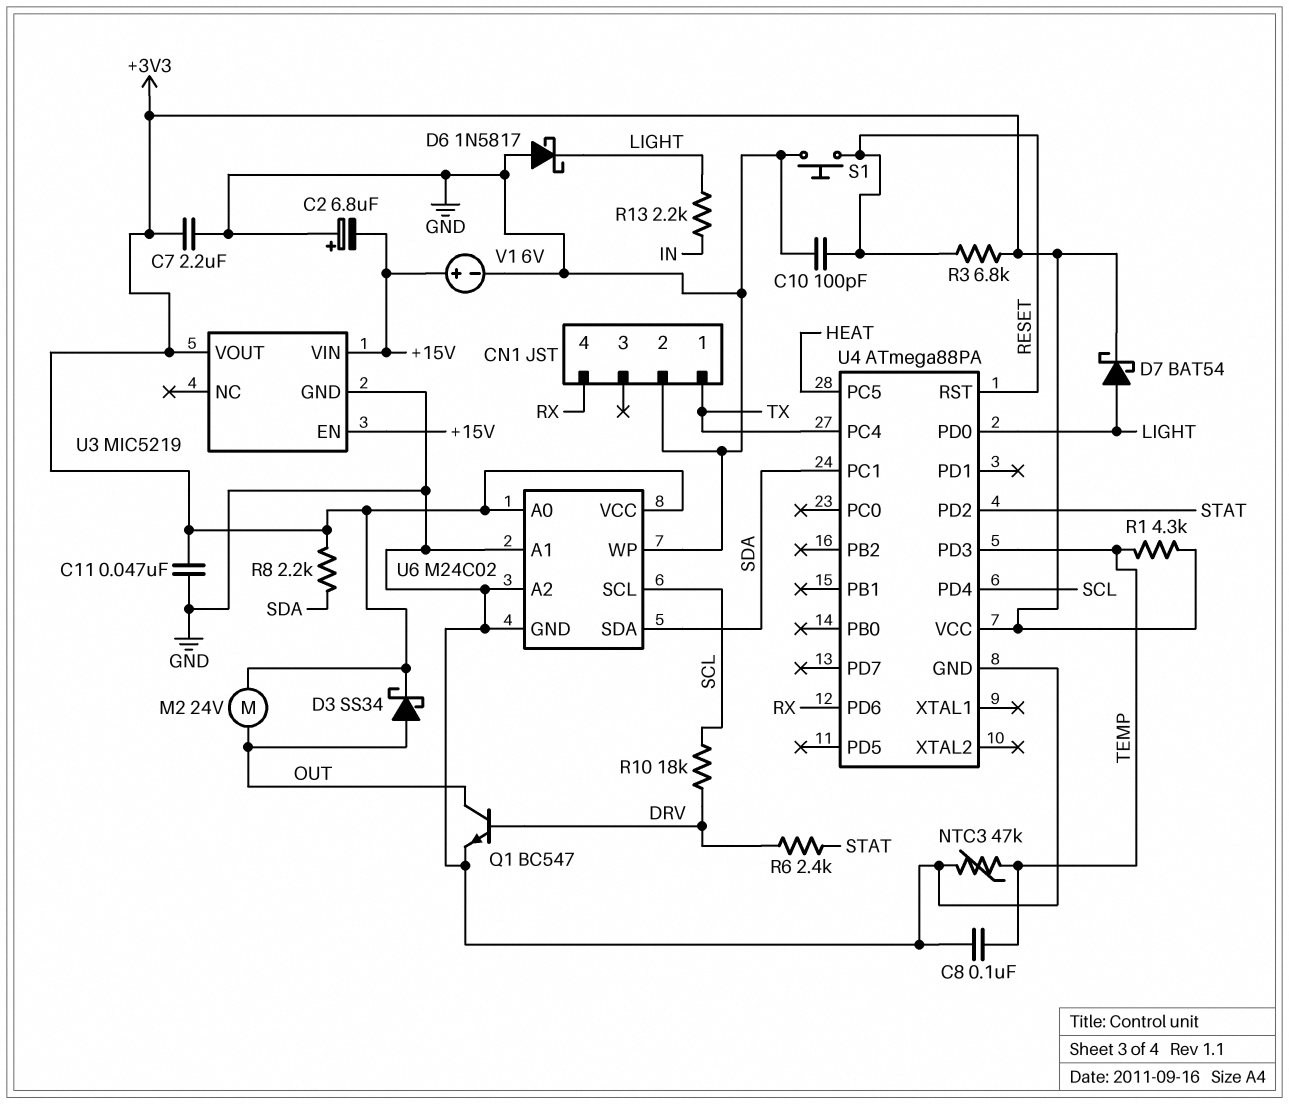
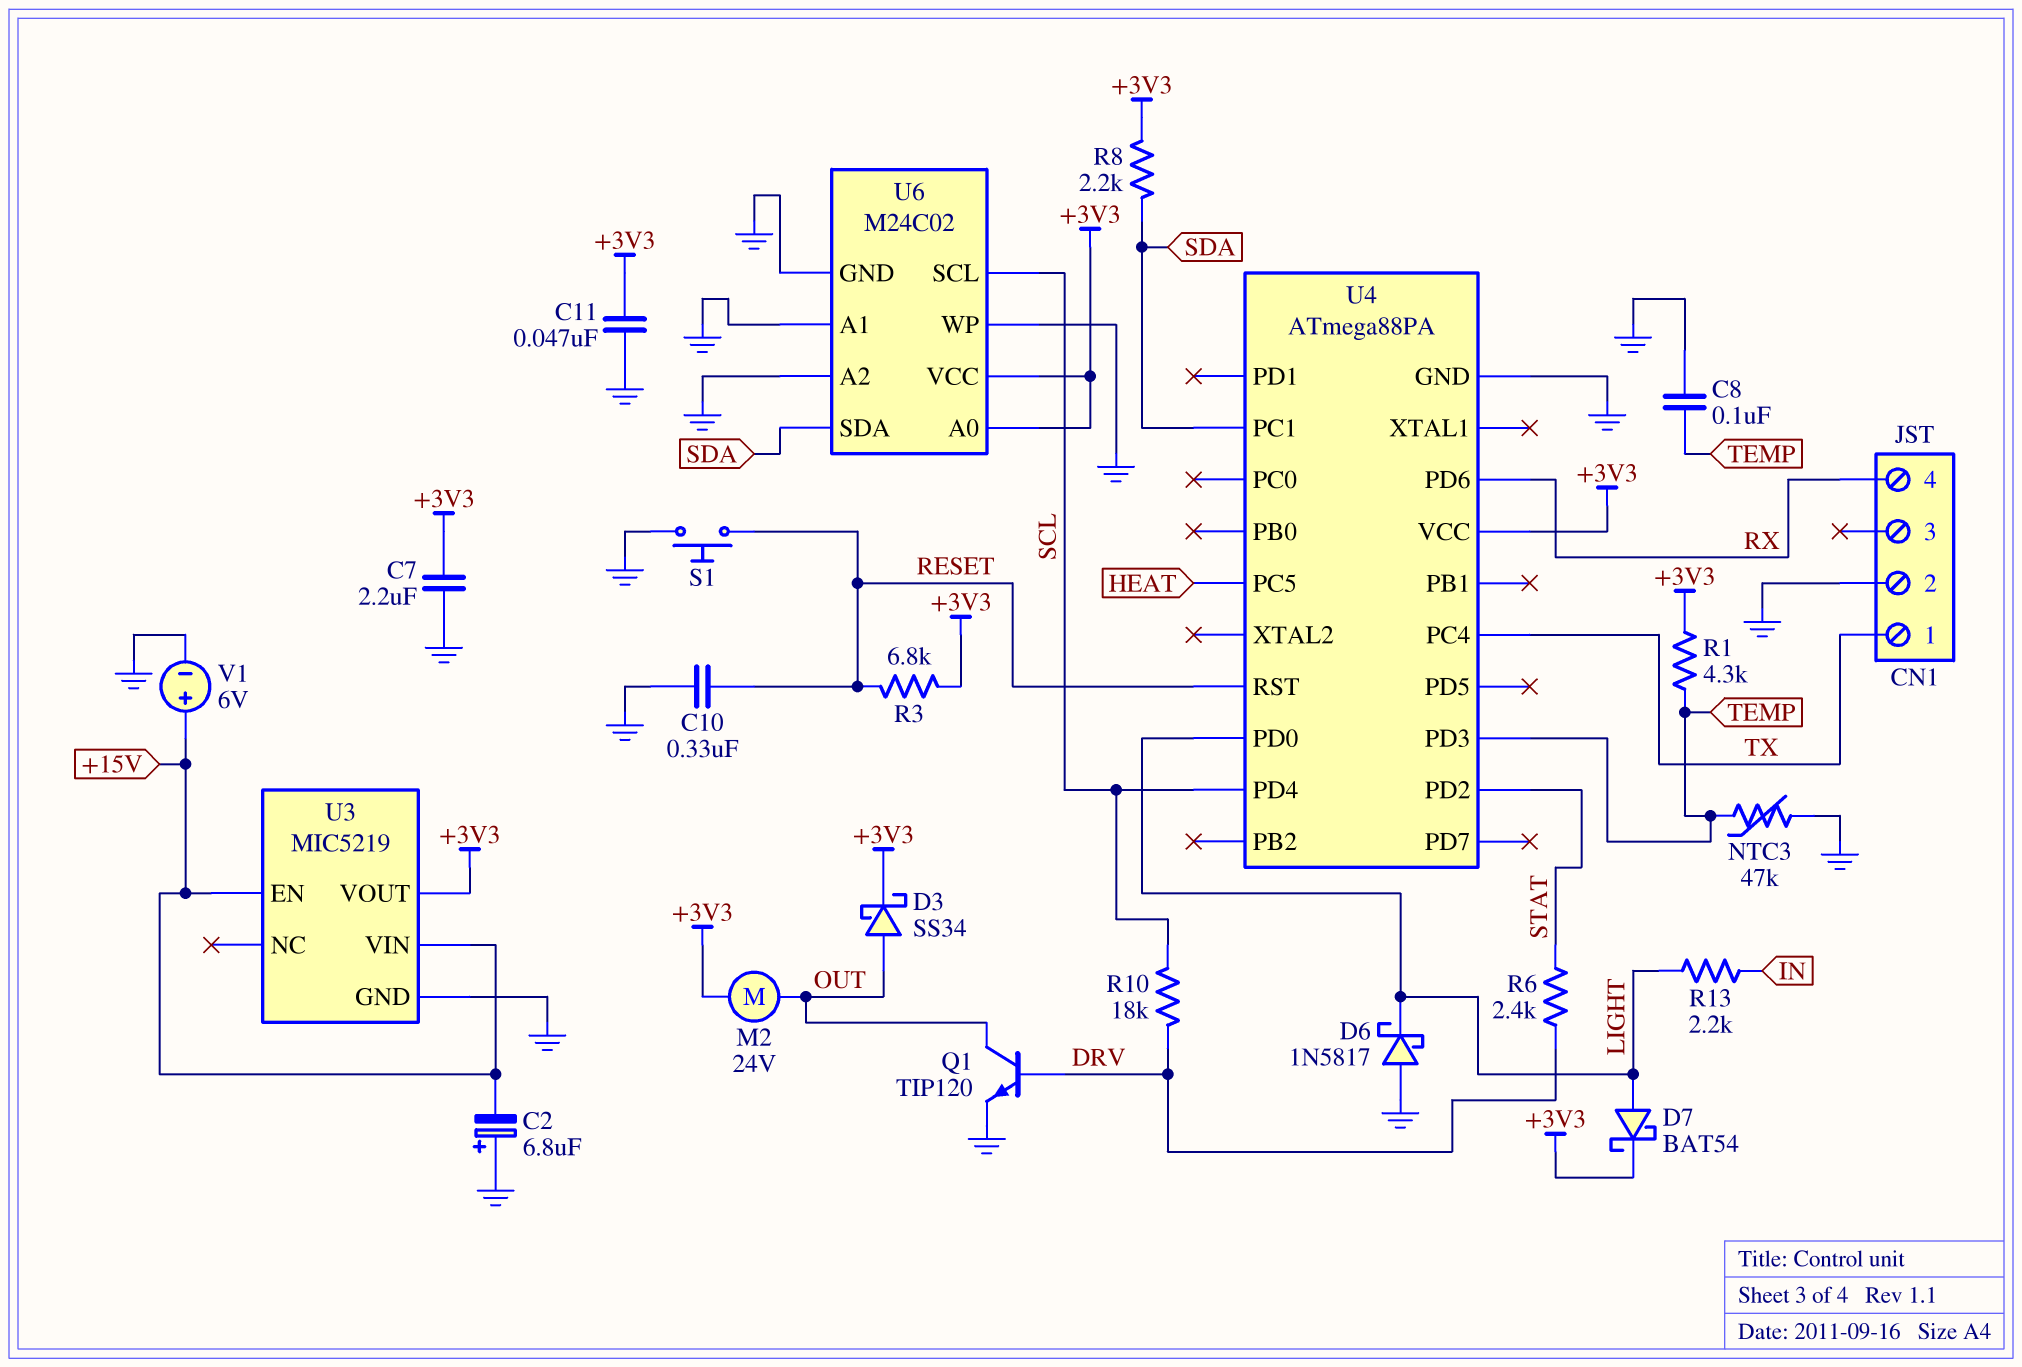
C10: 100pF (GND, RESET) -> 330nF (GND, RESET)
Q1: NPN BC547 (B DRV, C OUT, E GND) -> NPN TIP120 (B DRV, C OUT, E GND)

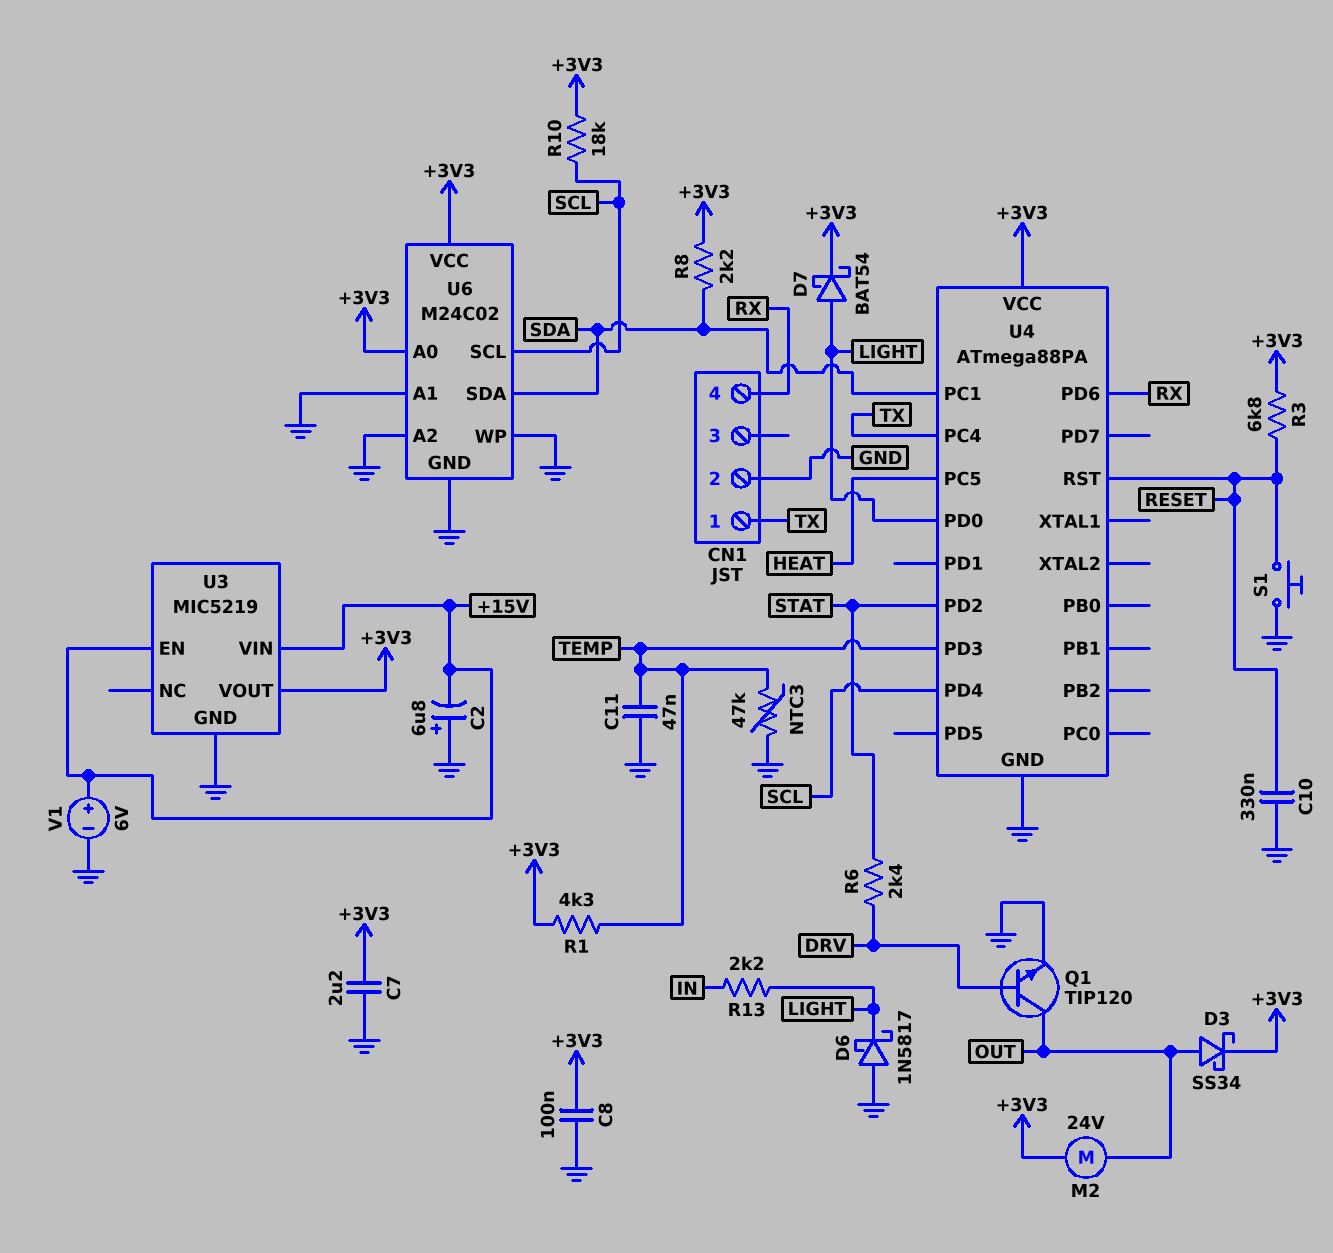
C8: 100nF (GND, TEMP) -> 100nF (+3V3, GND)
C11: 47nF (+3V3, GND) -> 47nF (GND, TEMP)
R10: 18k (DRV, SCL) -> 18k (+3V3, SCL)

